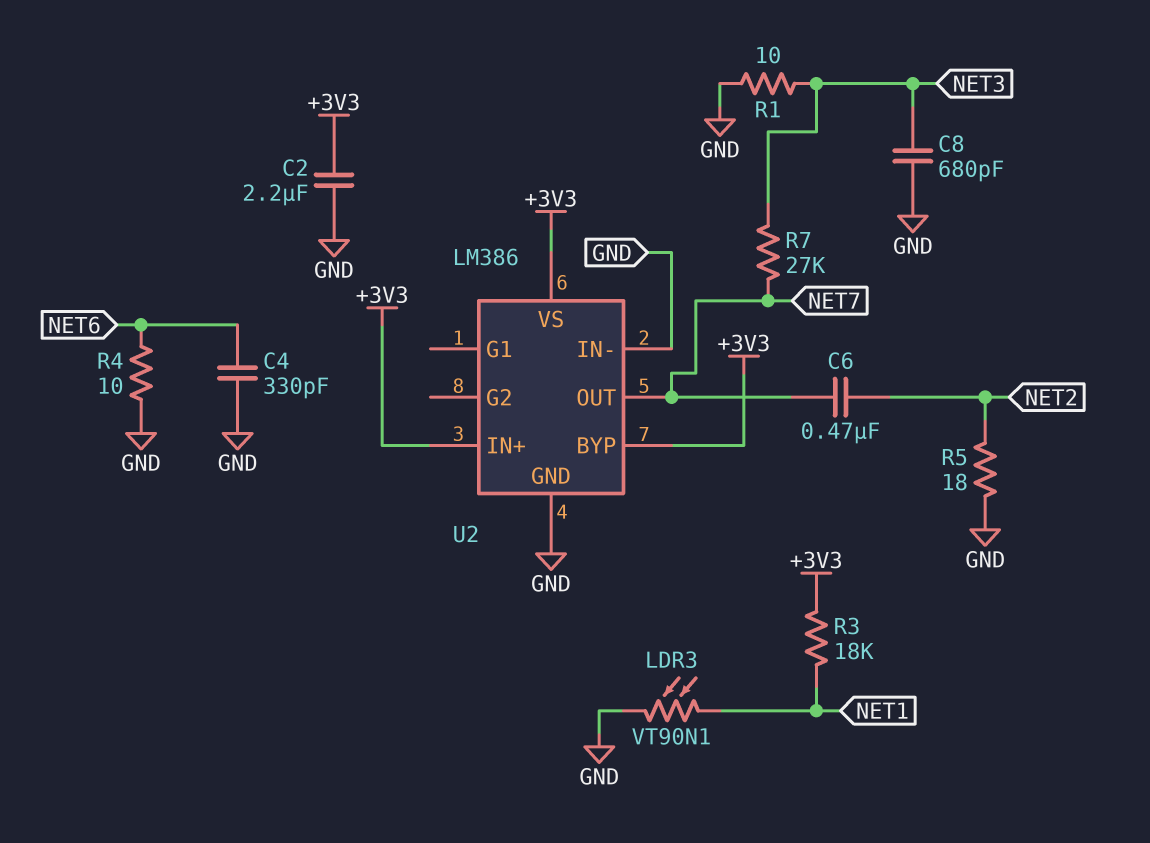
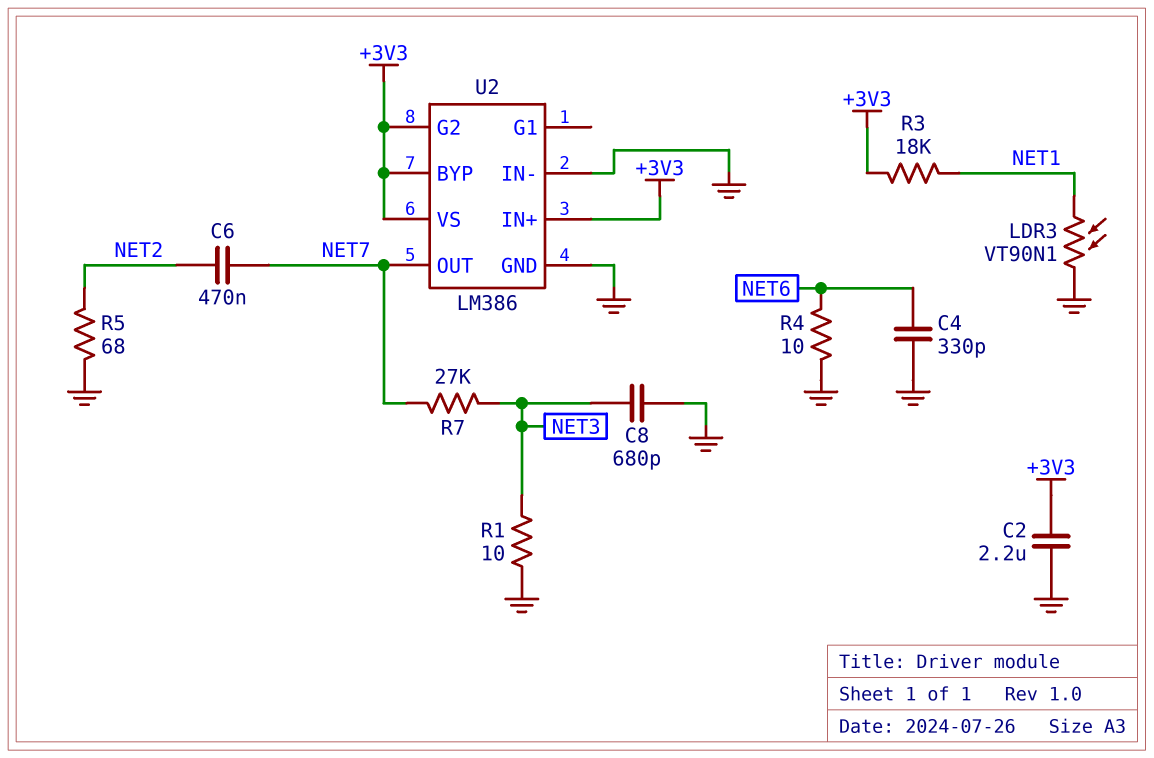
R5: 18 (GND, NET2) -> 68 (GND, NET2)
U2 pin G2: none -> +3V3

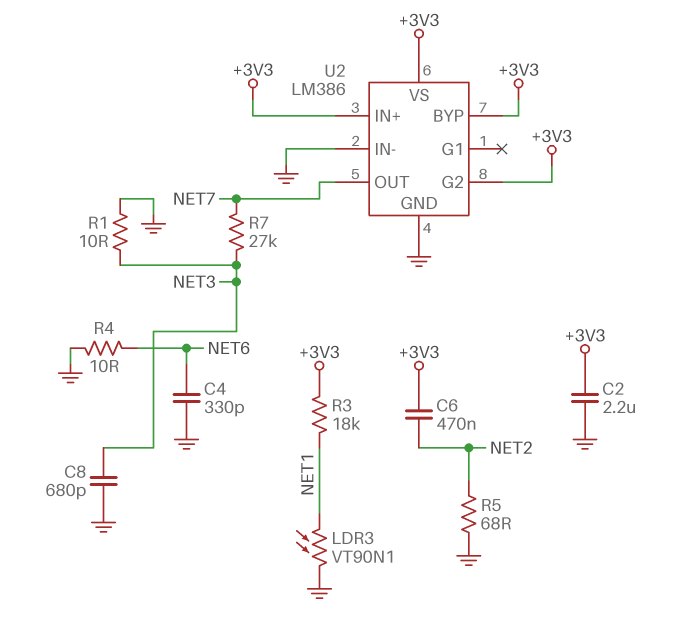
C6: 470nF (NET2, NET7) -> 470nF (+3V3, NET2)

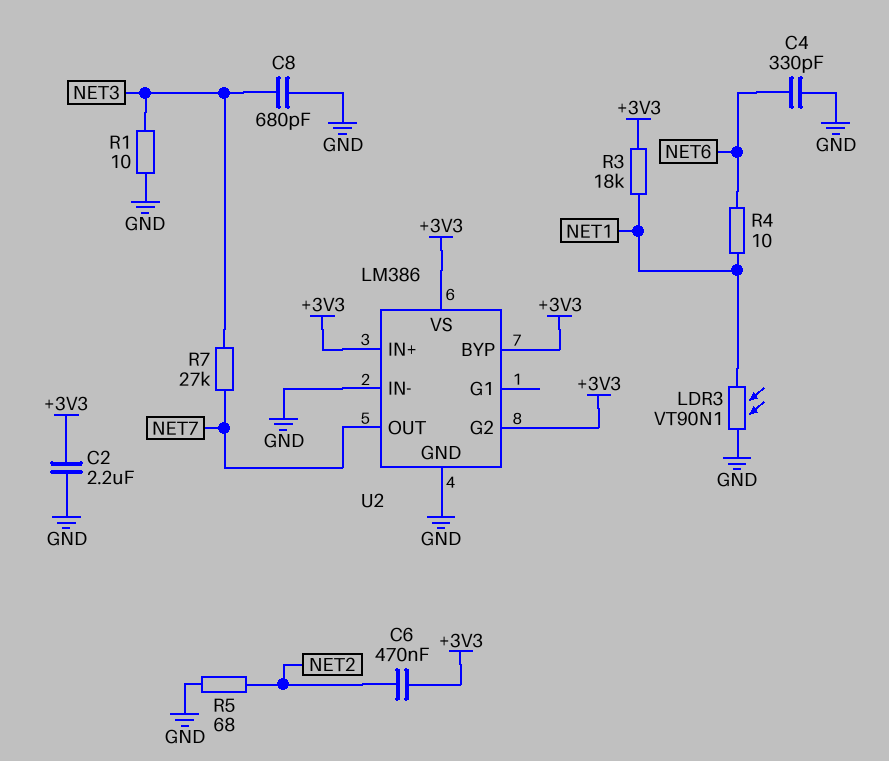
R4: 10 (GND, NET6) -> 10 (NET1, NET6)

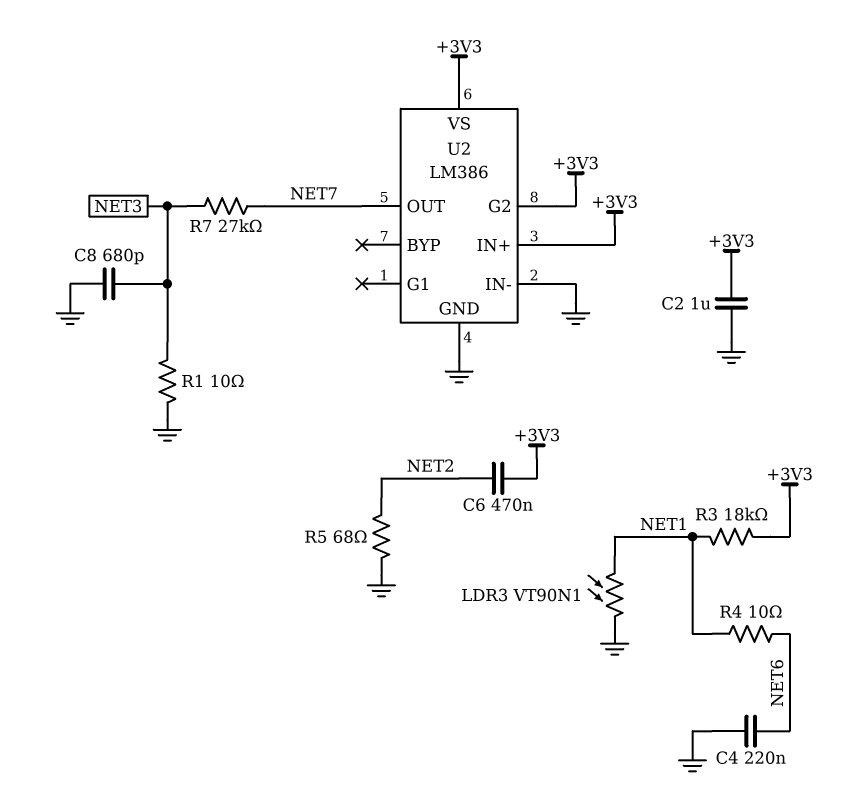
C2: 2.2uF (+3V3, GND) -> 1uF (+3V3, GND)
C4: 330pF (GND, NET6) -> 220nF (GND, NET6)
U2 pin BYP: +3V3 -> none

